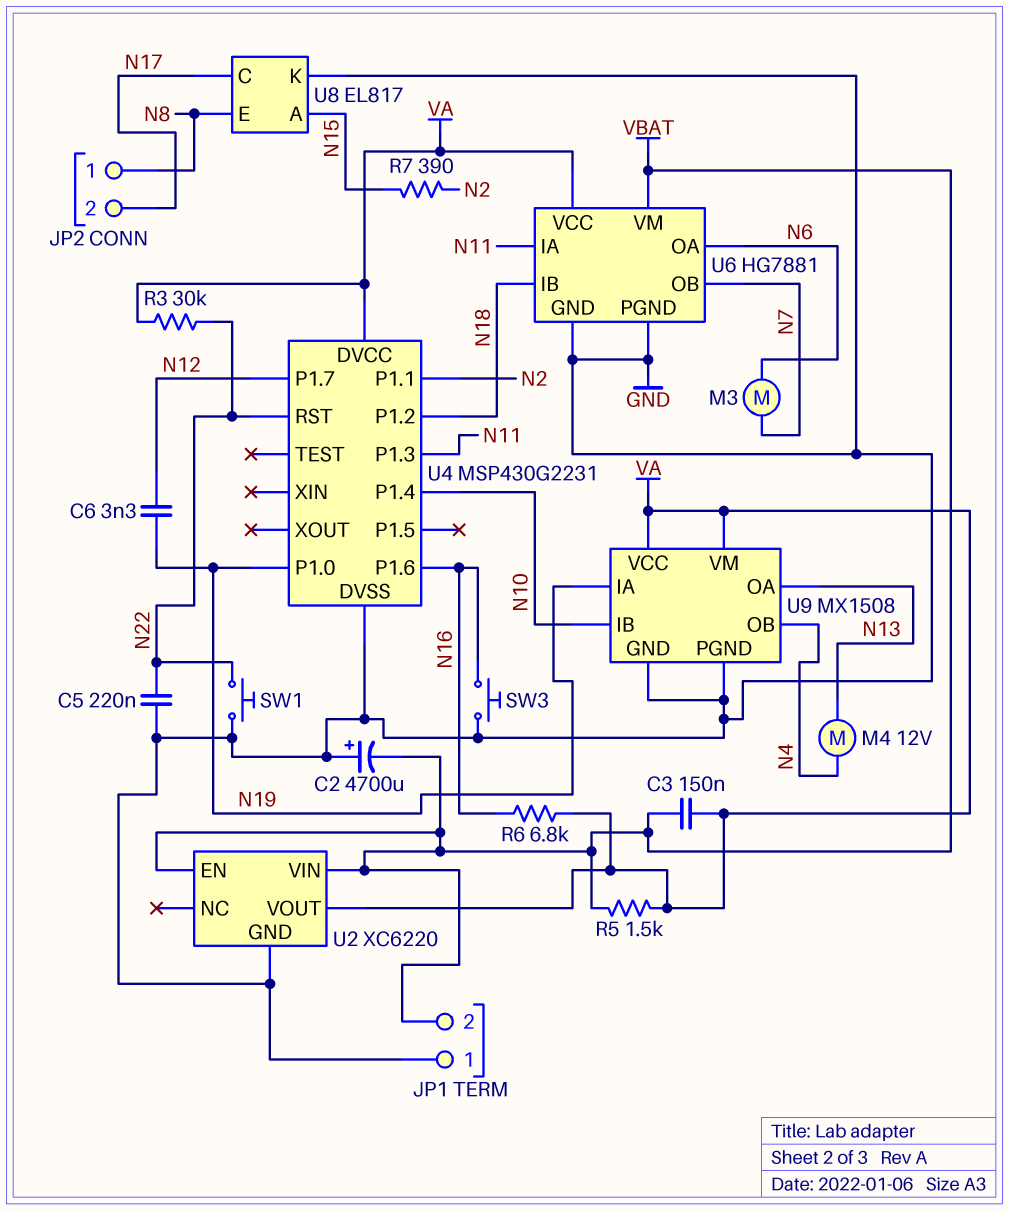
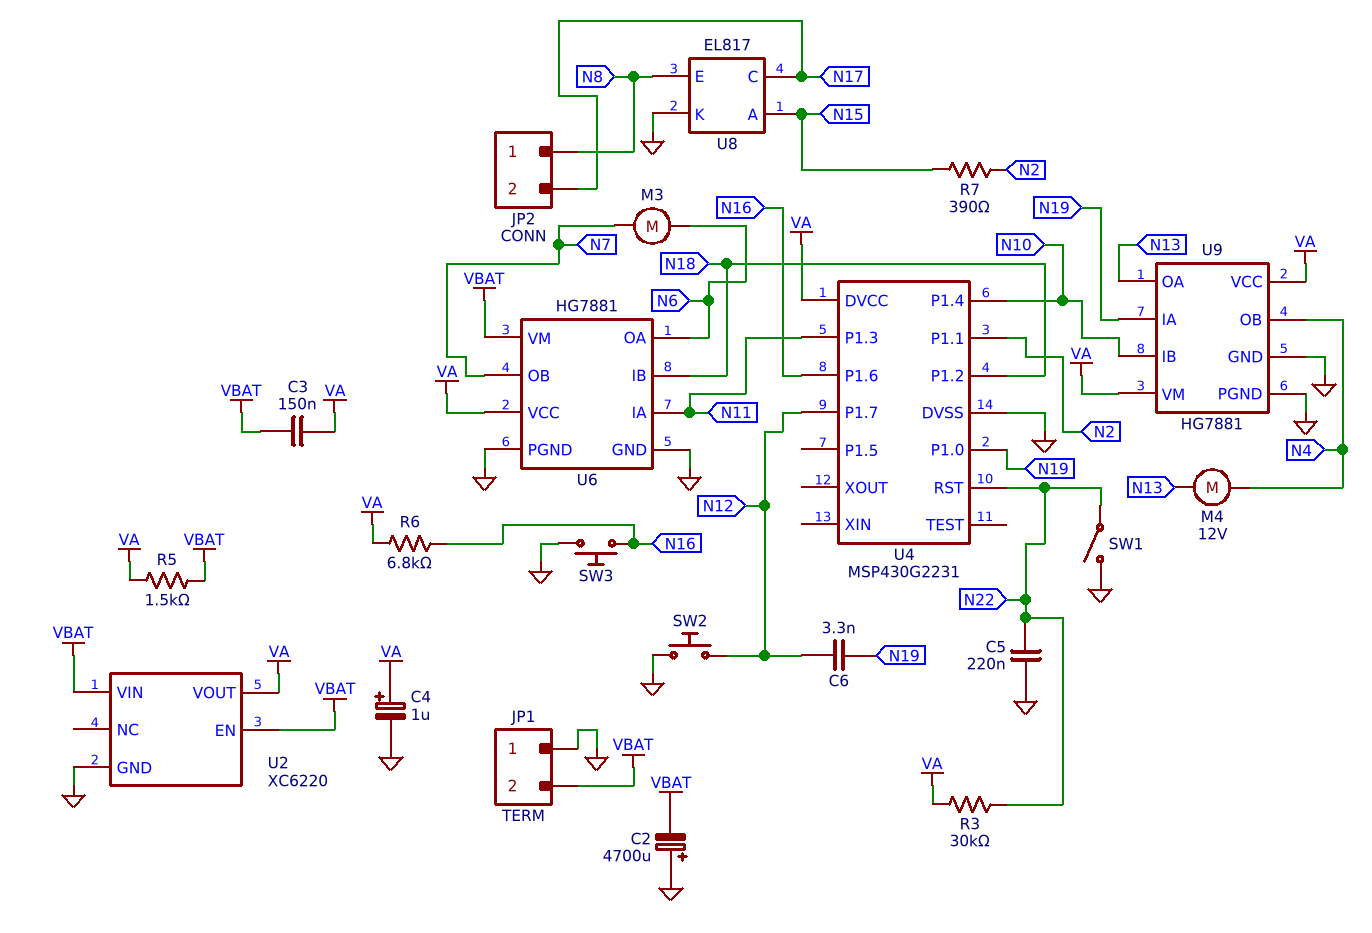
C4: none -> 1uF (plus VA, minus GND)
SW1: button (GND, N22) -> switch (GND, N22)
SW2: none -> button (GND, N12)
U9: MX1508 -> HG7881

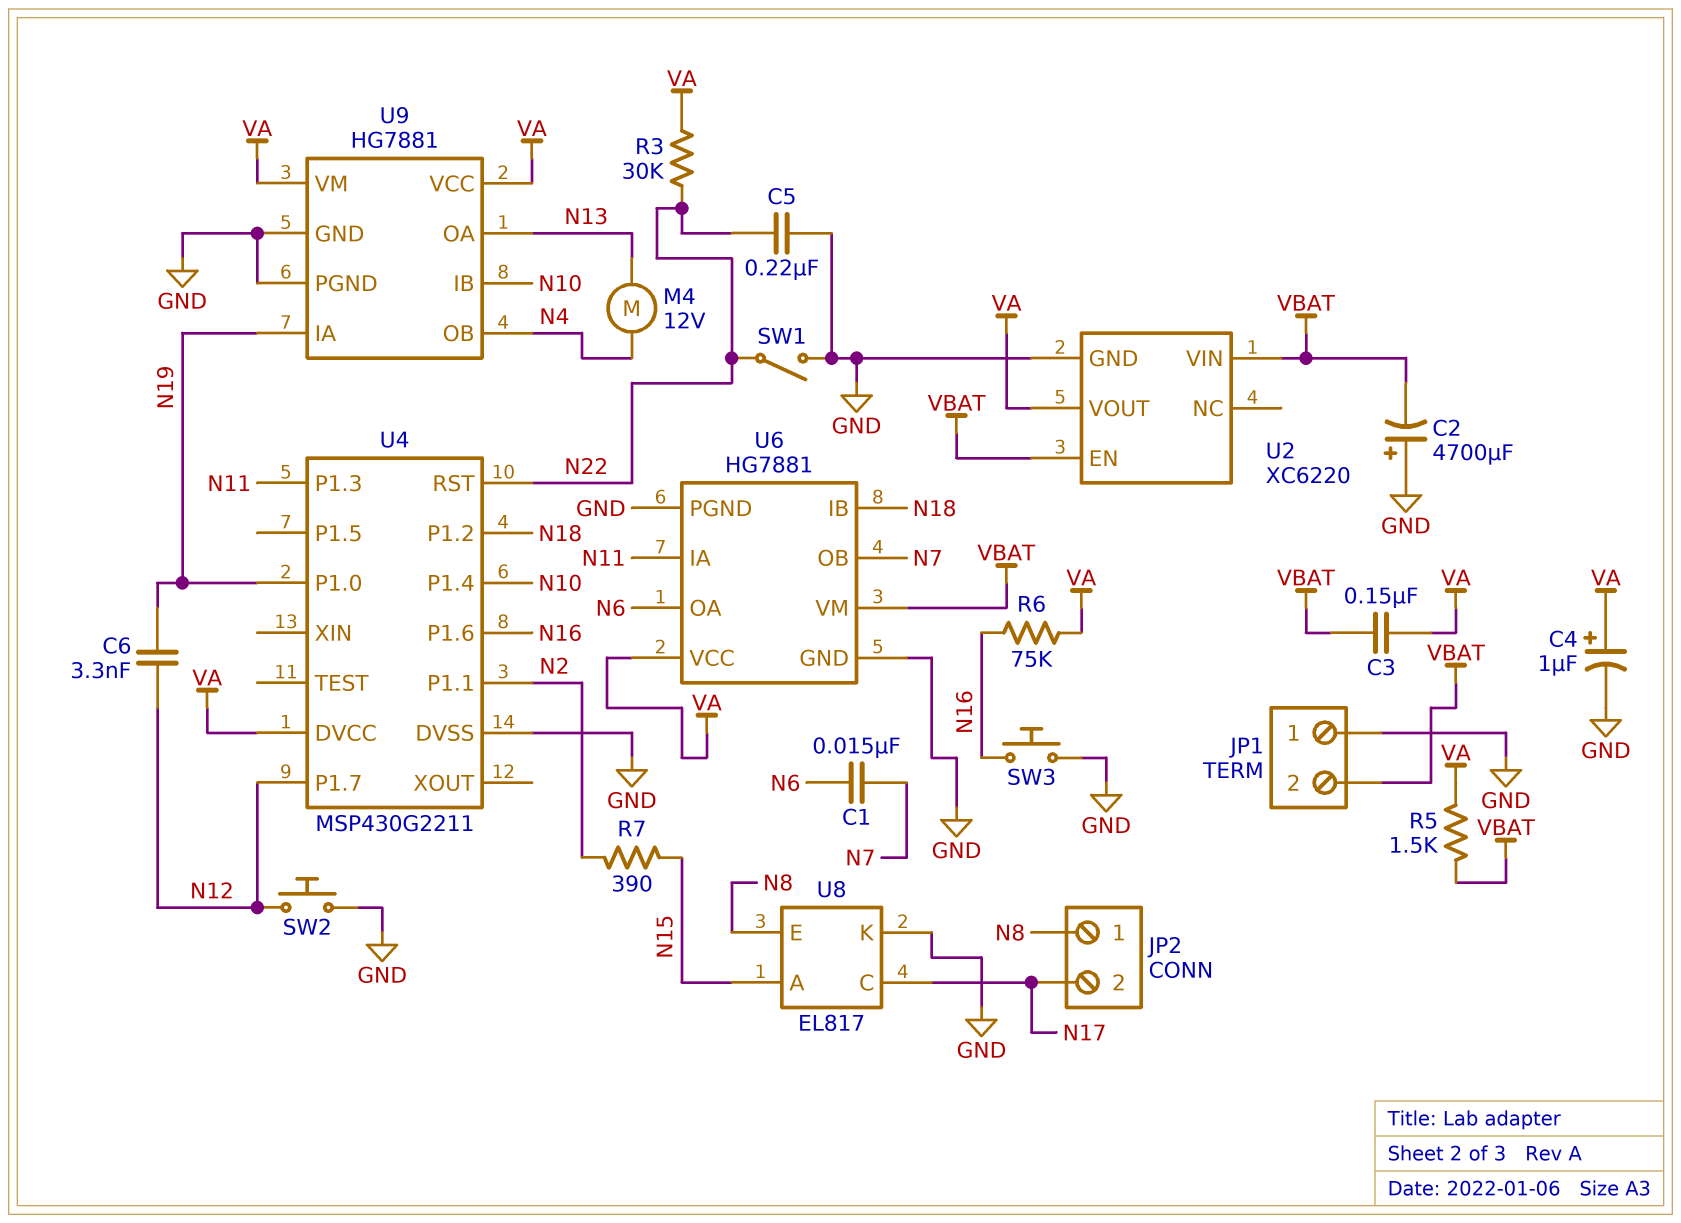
C1: none -> 15nF (N6, N7)
M3: motor (N6, N7) -> none
R6: 6.8k (N16, VA) -> 75k (N16, VA)
U4: MSP430G2231 -> MSP430G2211

